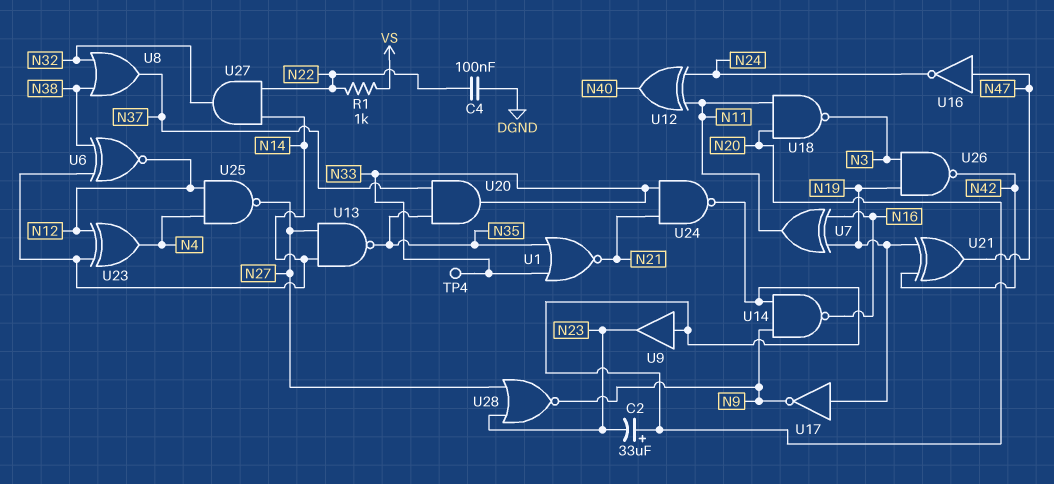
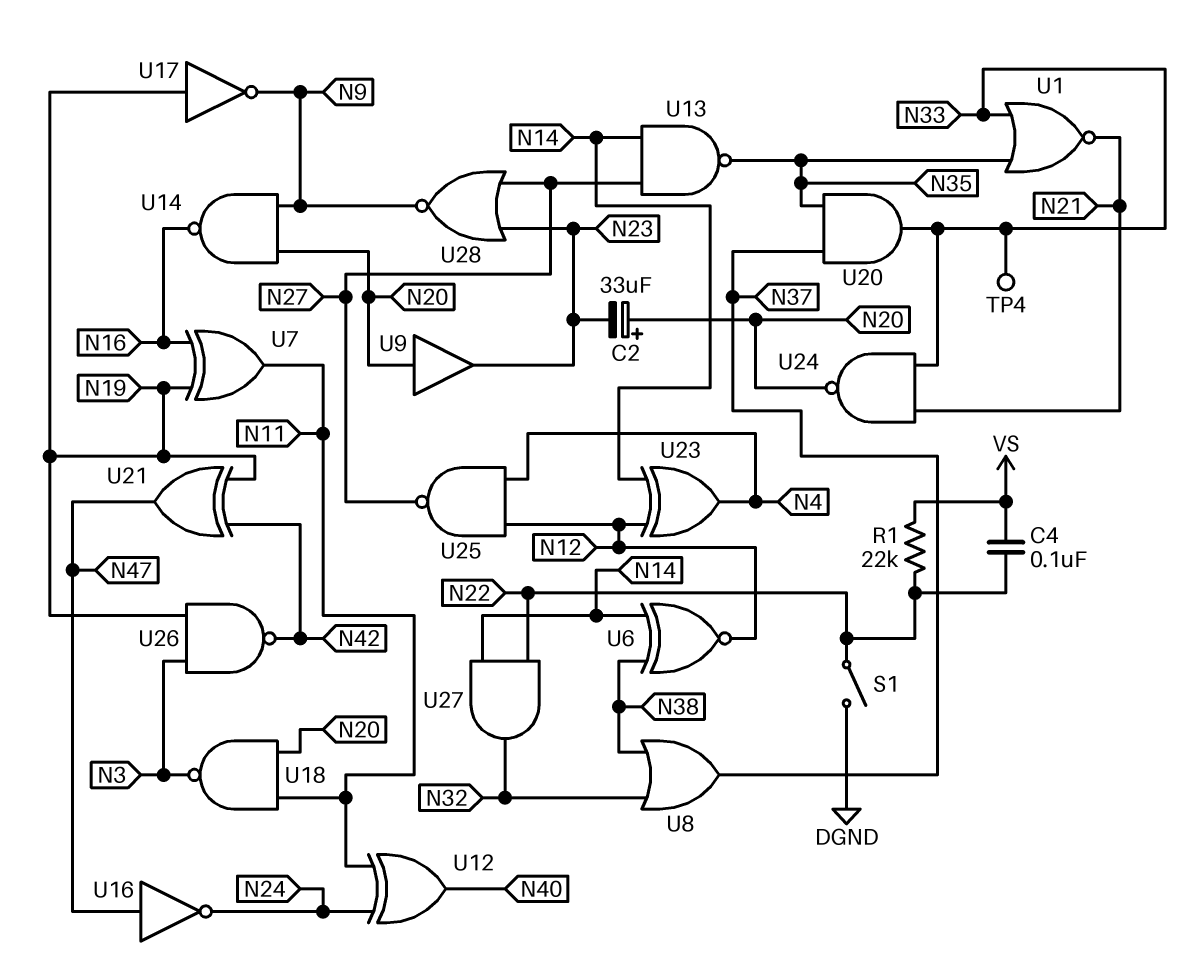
C4: 100nF (DGND, N22) -> 100nF (N22, VS)
R1: 1k (N22, VS) -> 22k (N22, VS)
S1: none -> switch (DGND, N22)

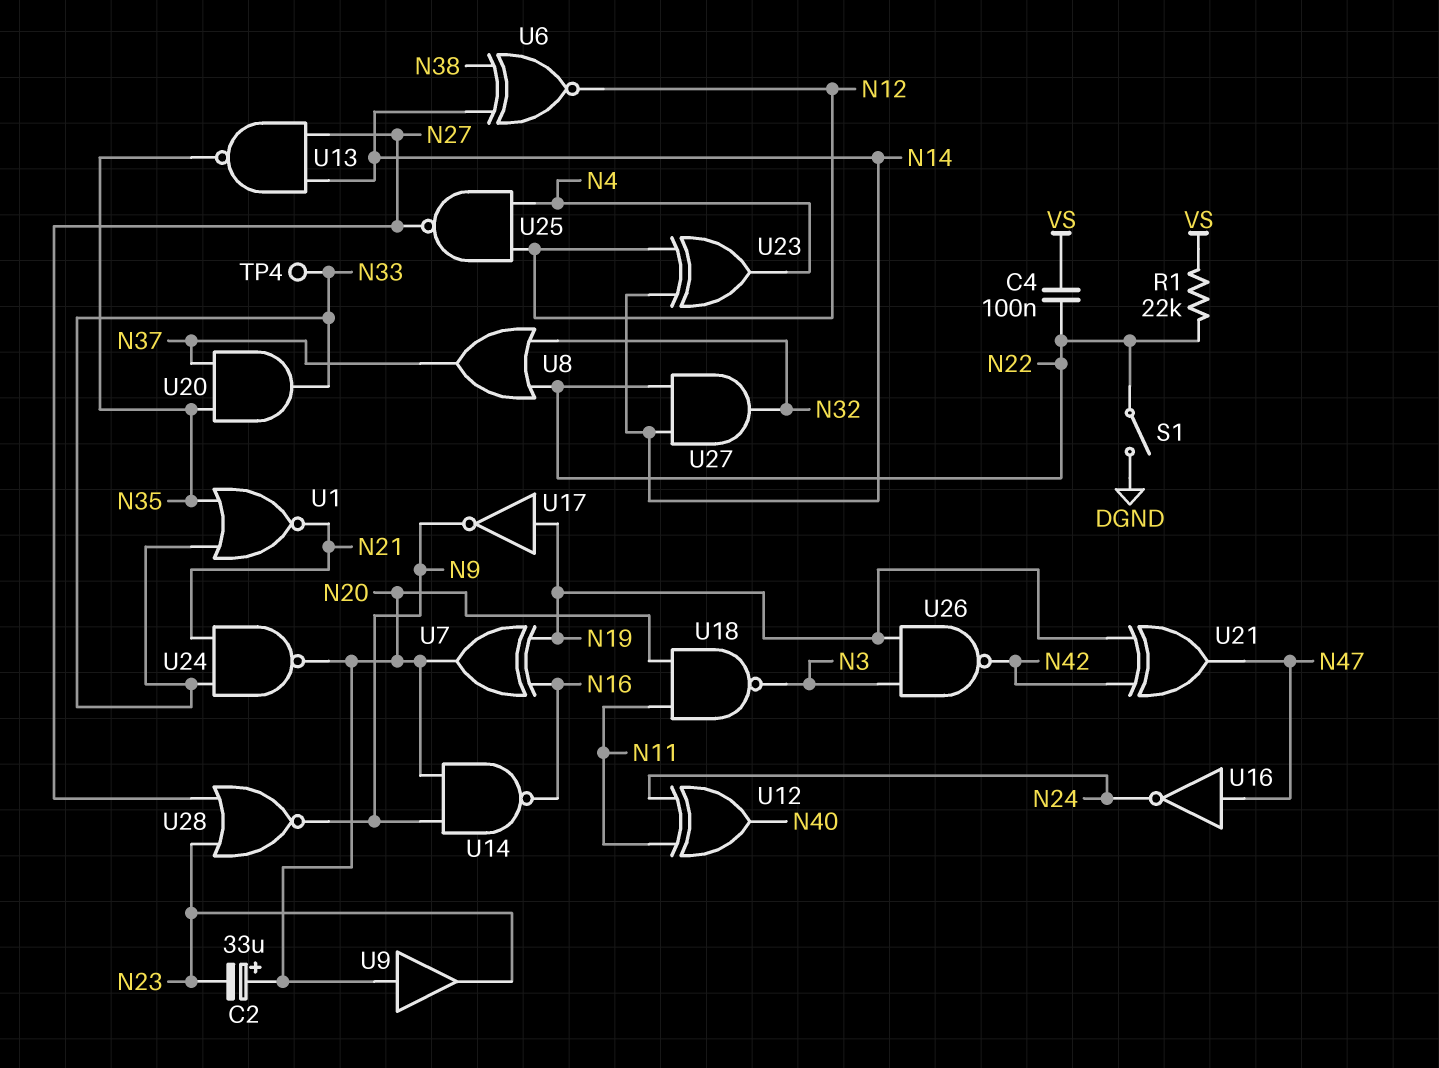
U7: XOR (in N16, in N19, out N11) -> XOR (in N16, in N19, out N20)
U8: OR (in N32, in N38, out N37) -> OR (in N22, in N32, out N37)

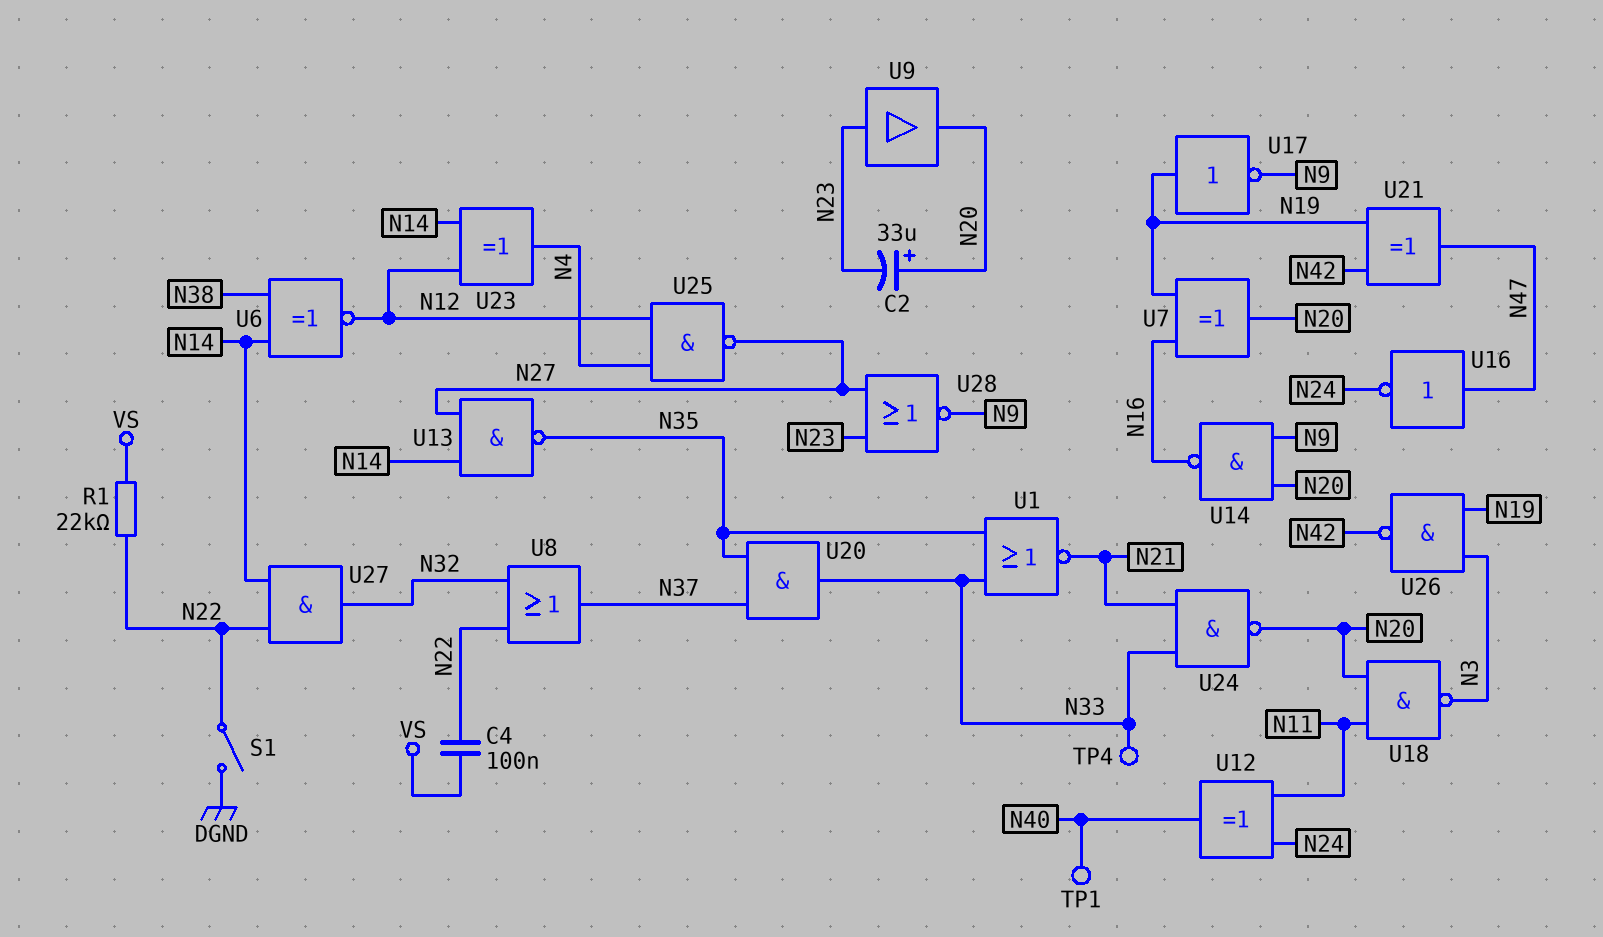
TP1: none -> test point (N40)
U9: buffer (in N20, out N23) -> buffer (in N23, out N20)

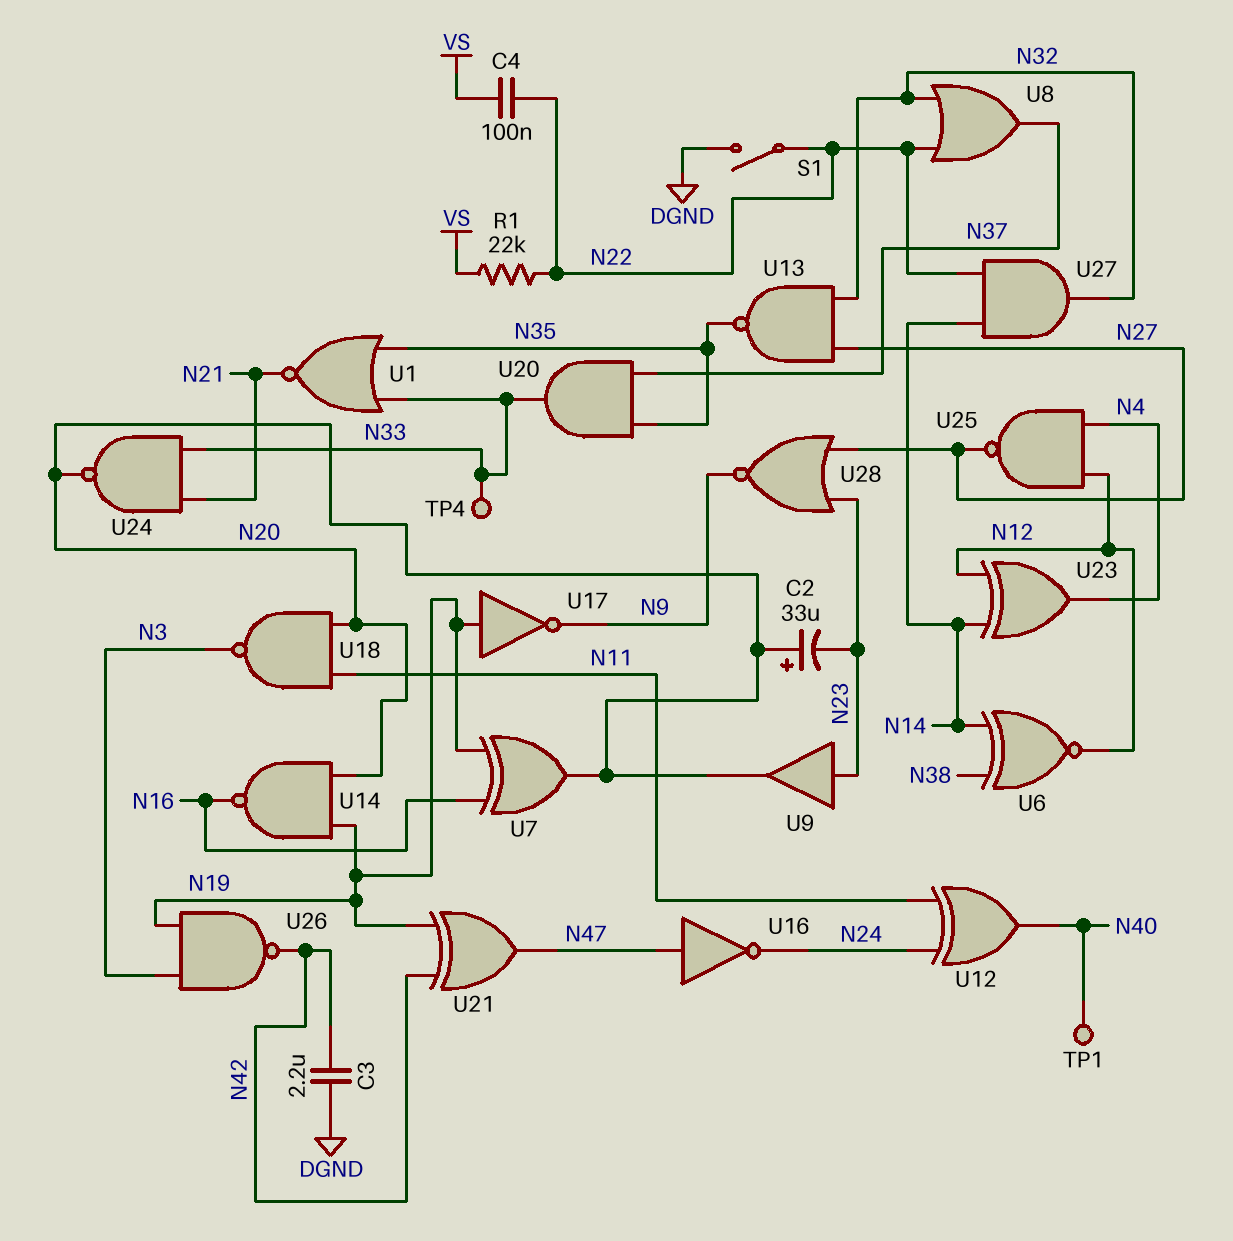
C3: none -> 2.2uF (DGND, N42)
U13: NAND (in N14, in N27, out N35) -> NAND (in N27, in N32, out N35)
U14: NAND (in N9, in N20, out N16) -> NAND (in N19, in N20, out N16)

